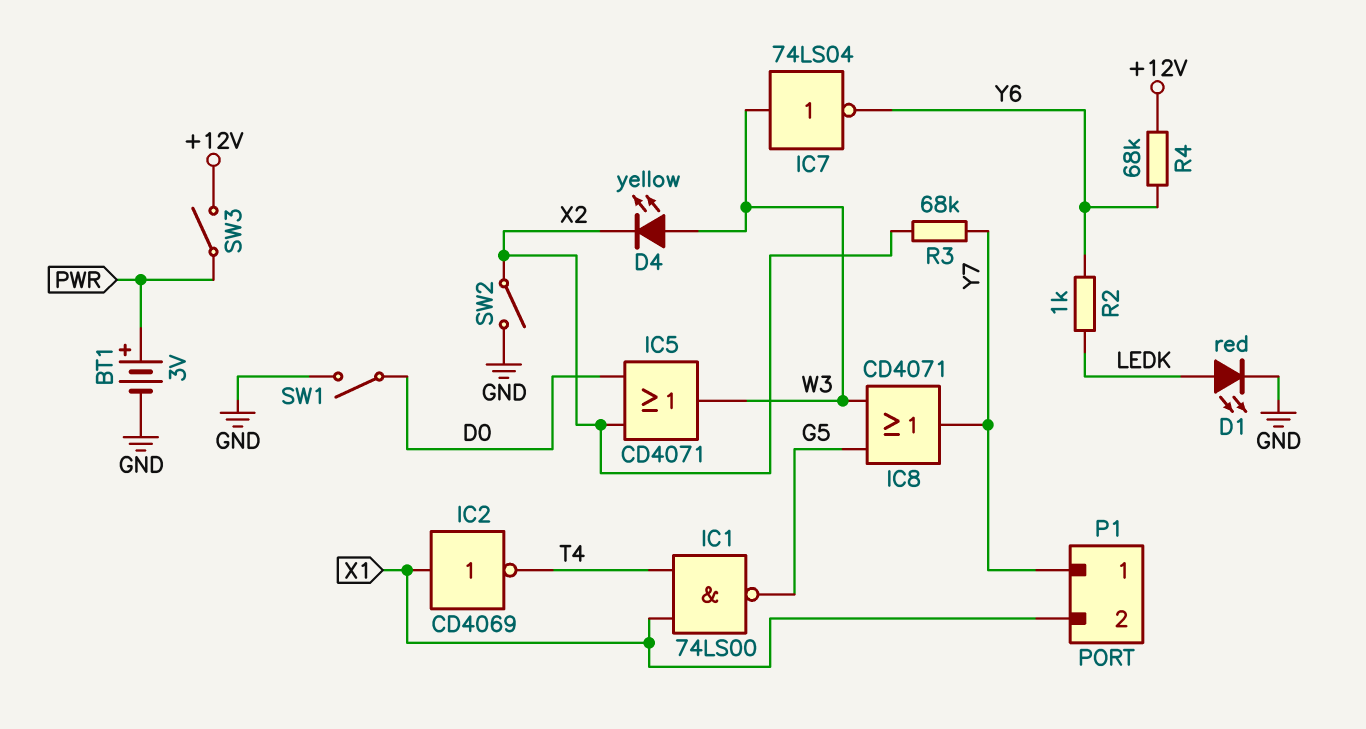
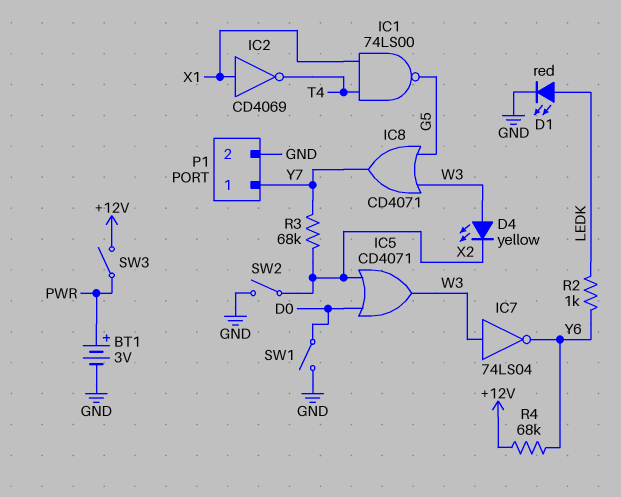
P1 pin 2: X1 -> GND

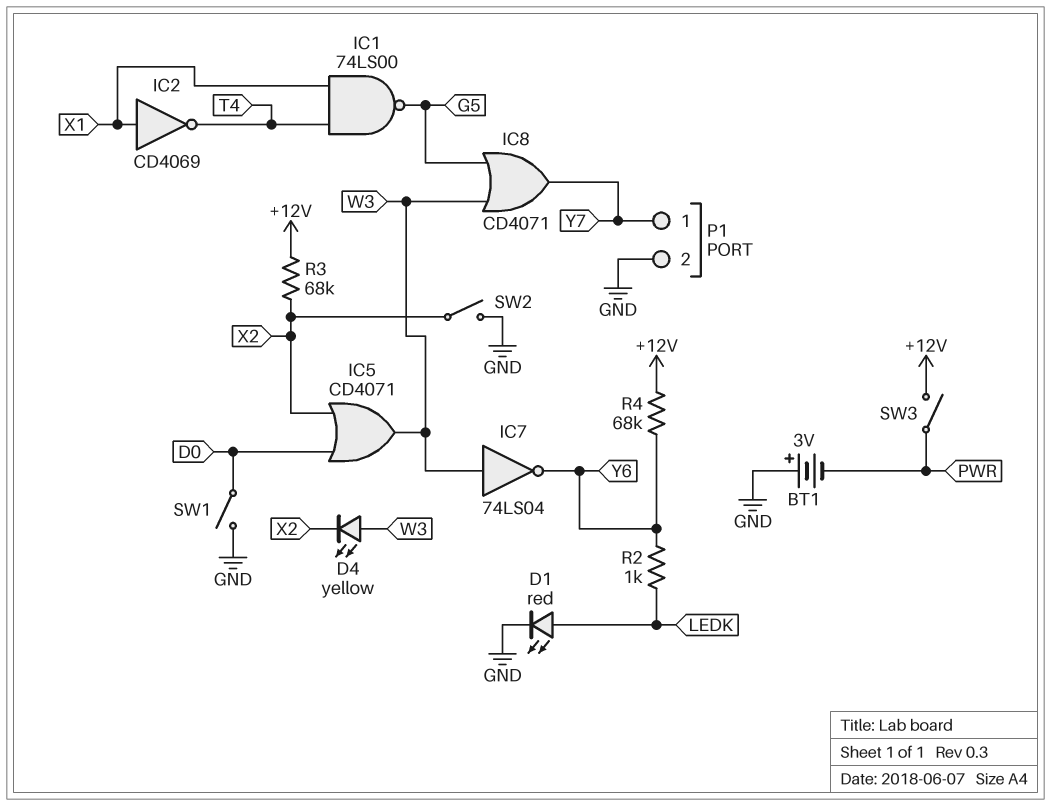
BT1: 3V (plus PWR, minus GND) -> 3V (plus GND, minus PWR)
R3: 68k (X2, Y7) -> 68k (+12V, X2)

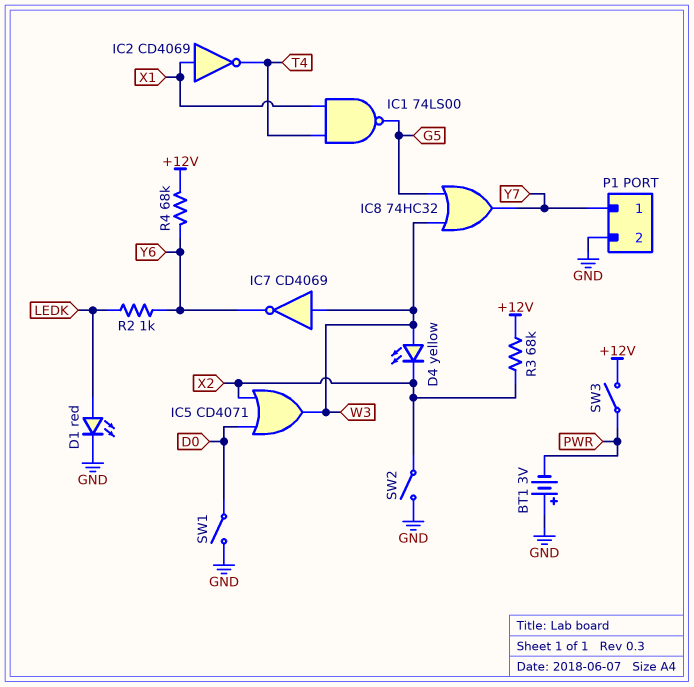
IC7: NOT 74LS04 (in W3, out Y6) -> NOT CD4069 (in W3, out Y6)
IC8: OR CD4071 (in G5, in W3, out Y7) -> OR 74HC32 (in G5, in W3, out Y7)

